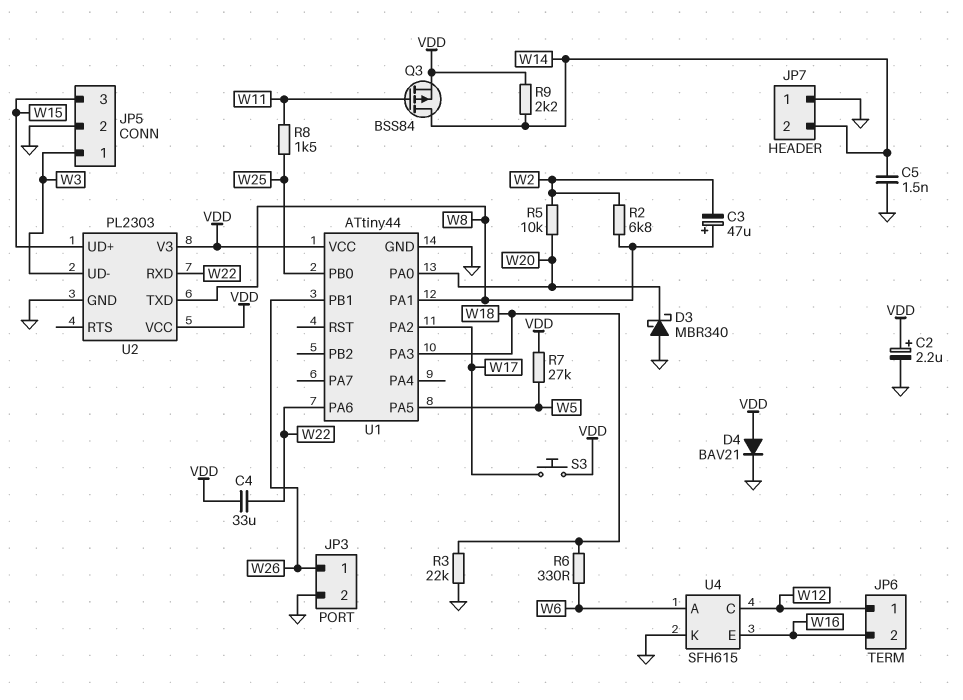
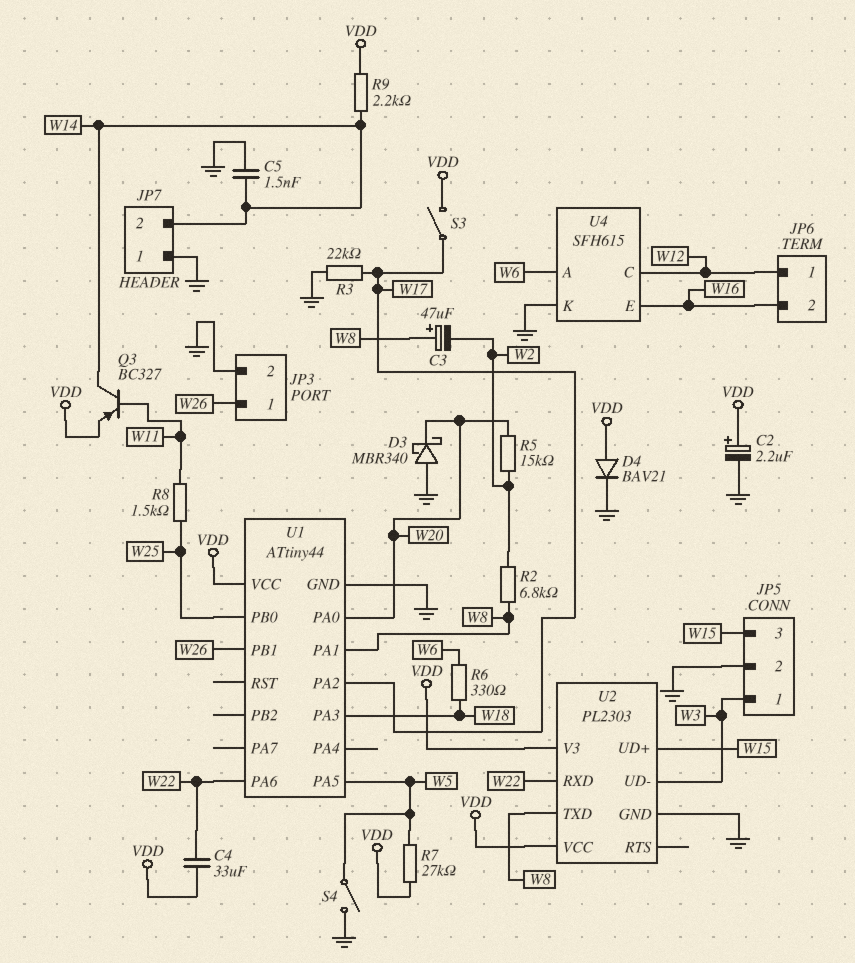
Q3: PMOS BSS84 (G W11, D W14, S VDD) -> PNP BC327 (B W11, C W14, E VDD)
R3: 22k (GND, W18) -> 22k (GND, W17)
R5: 10k (W2, W20) -> 15k (W2, W20)
S3: button (VDD, W17) -> switch (VDD, W17)
S4: none -> switch (GND, W5)

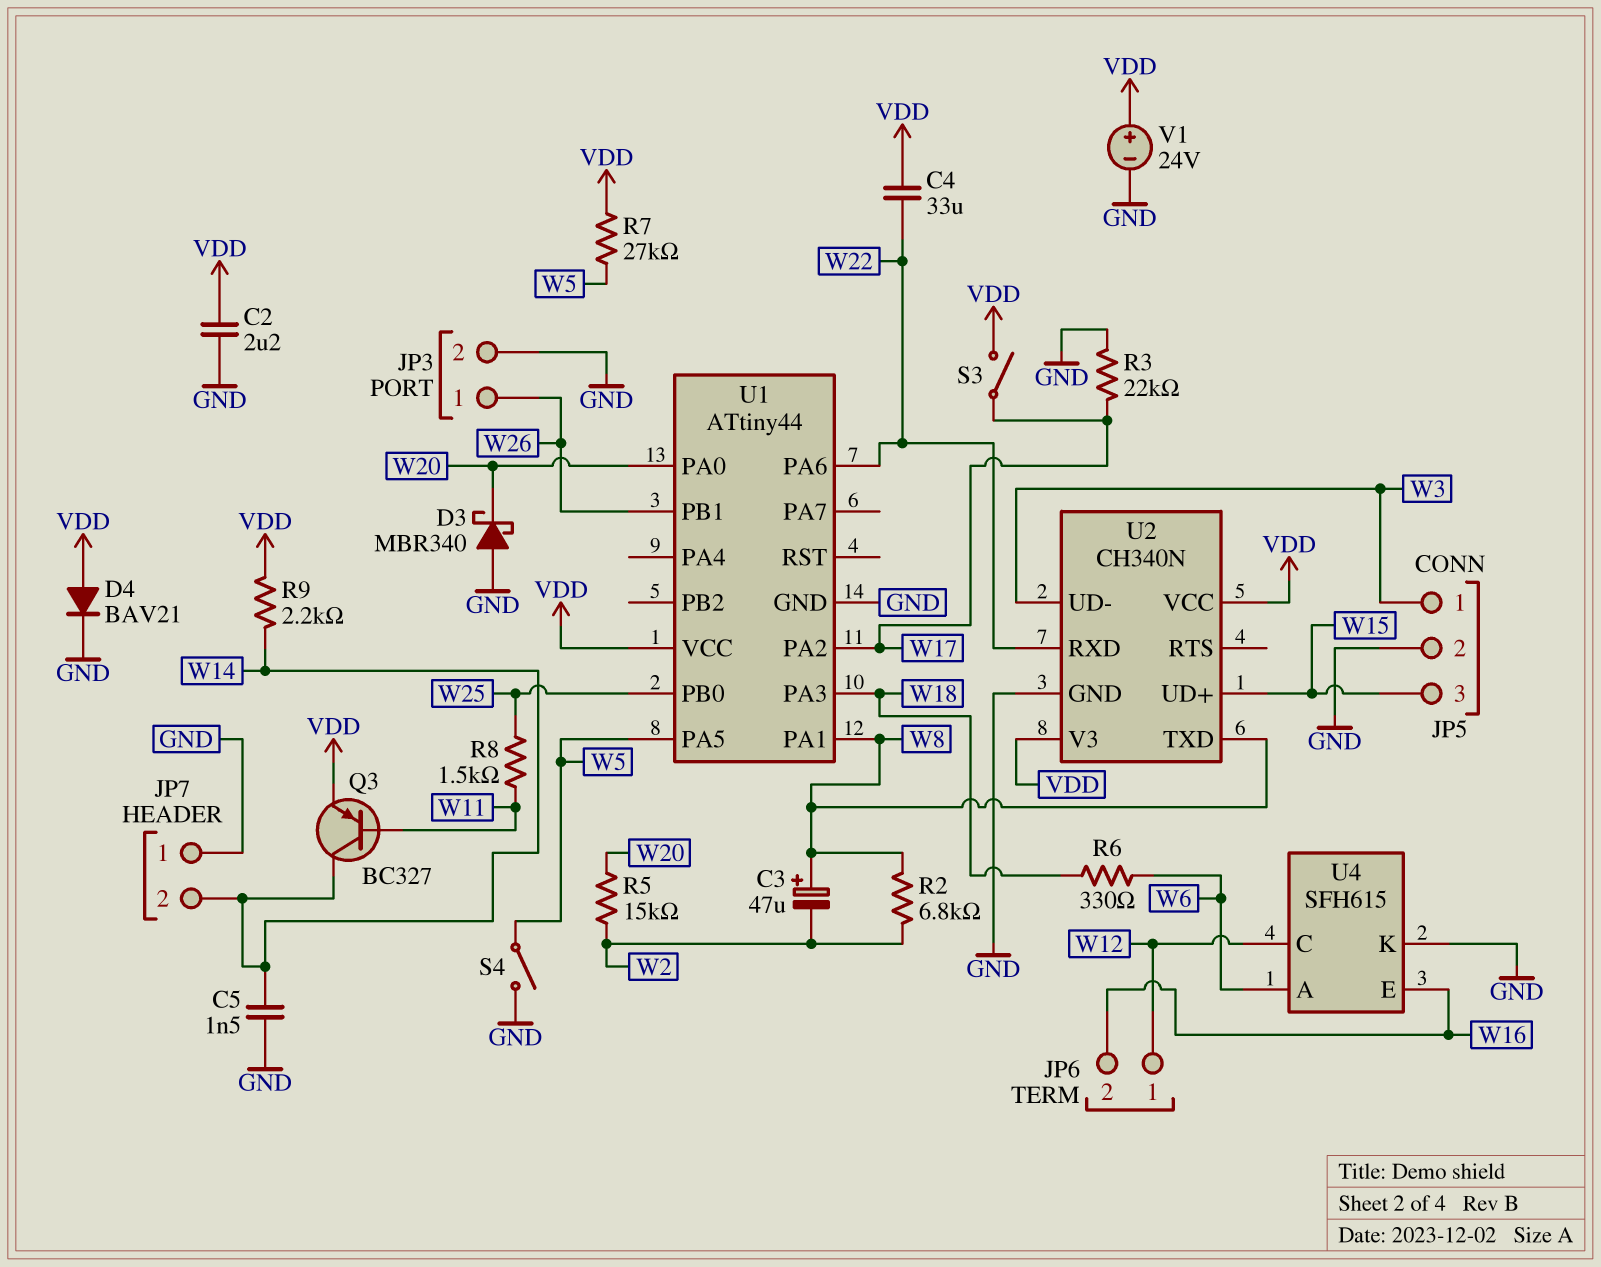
C2: 2.2uF (plus VDD, minus GND) -> 2.2uF (GND, VDD)
U2: PL2303 -> CH340N
V1: none -> 24V (plus VDD, minus GND)

